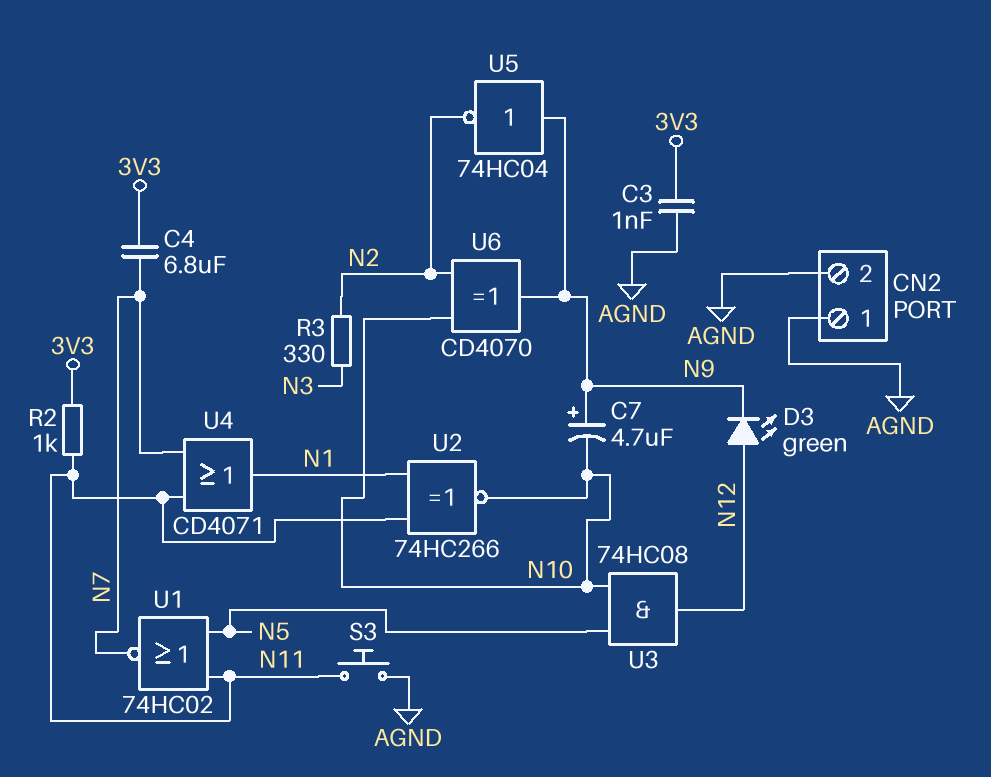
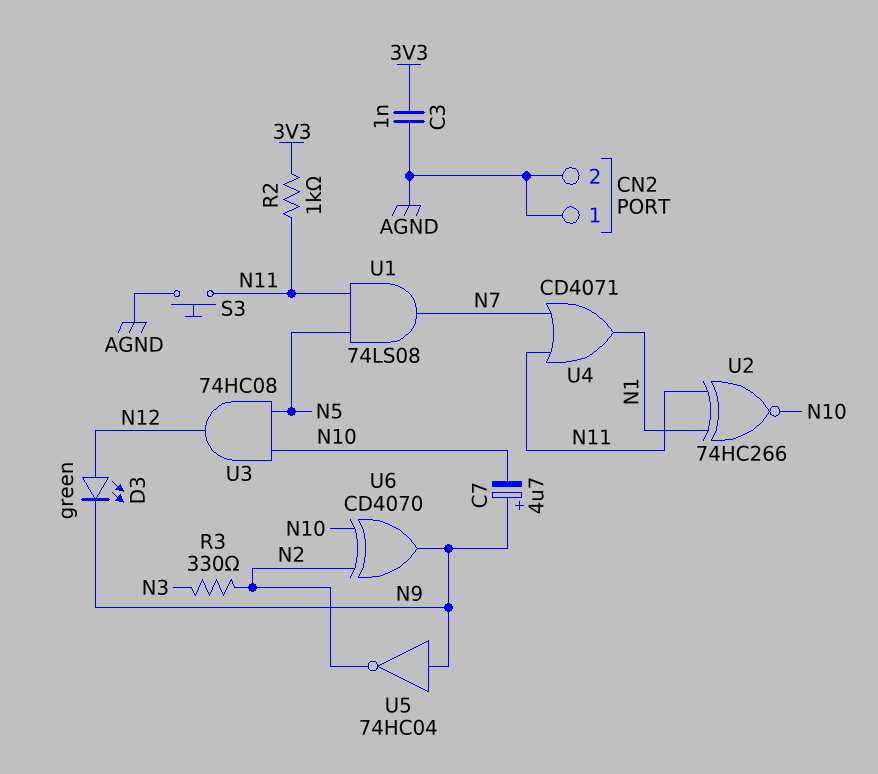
C4: 6.8uF (3V3, N7) -> none
U1: NOR 74HC02 (in N5, in N11, out N7) -> AND 74LS08 (in N5, in N11, out N7)

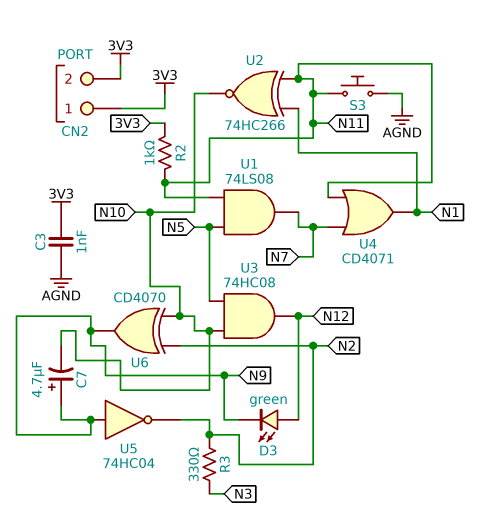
CN2 pin 1: AGND -> 3V3
CN2 pin 2: AGND -> 3V3

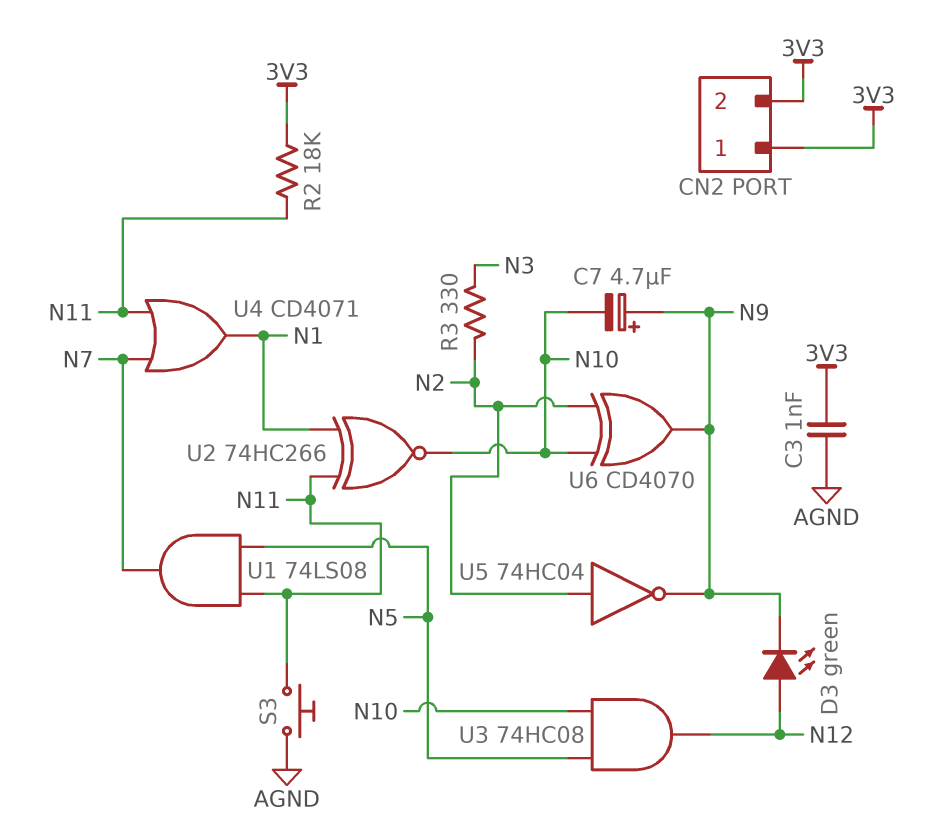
R2: 1k (3V3, N11) -> 18k (3V3, N11)
U5: NOT 74HC04 (in N9, out N2) -> NOT 74HC04 (in N2, out N9)

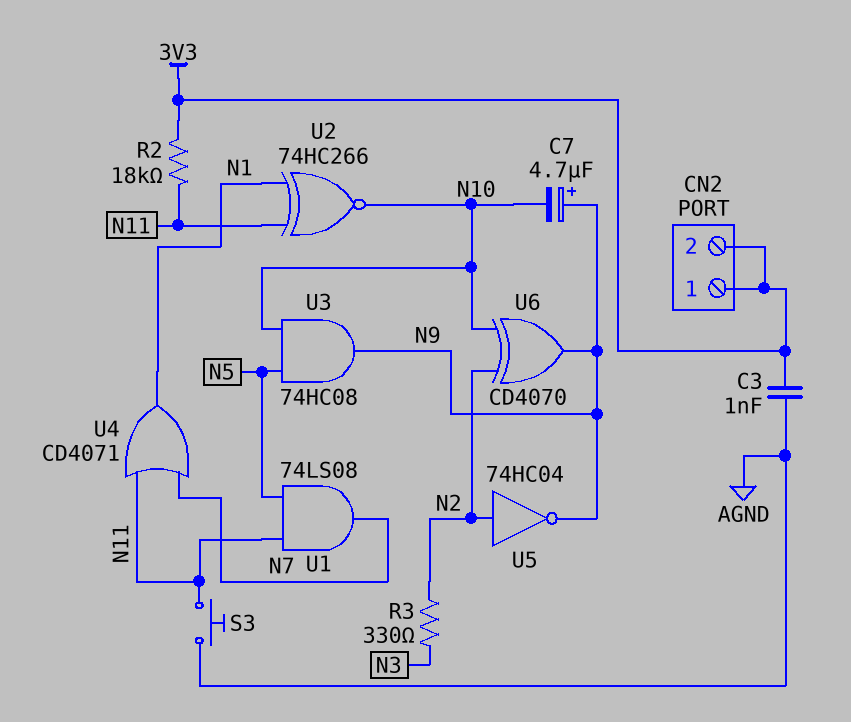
D3: LED green (A N12, K N9) -> none
U3: AND 74HC08 (in N5, in N10, out N12) -> AND 74HC08 (in N5, in N10, out N9)

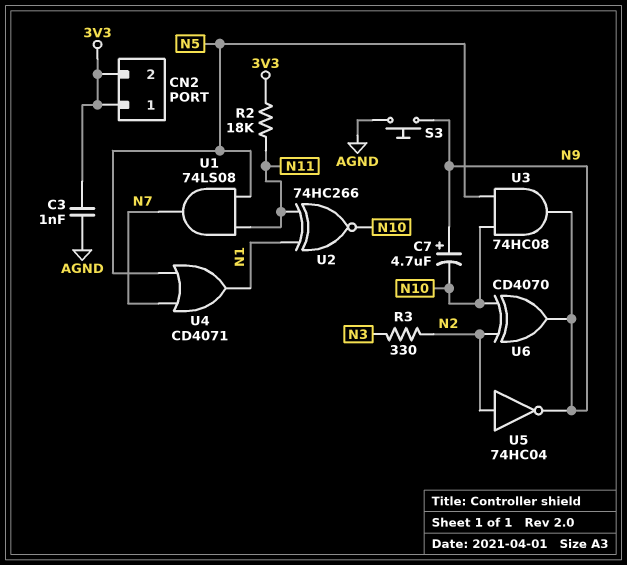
S3: button (AGND, N11) -> button (AGND, N9)
U4: OR CD4071 (in N7, in N11, out N1) -> OR CD4071 (in N5, in N7, out N1)

